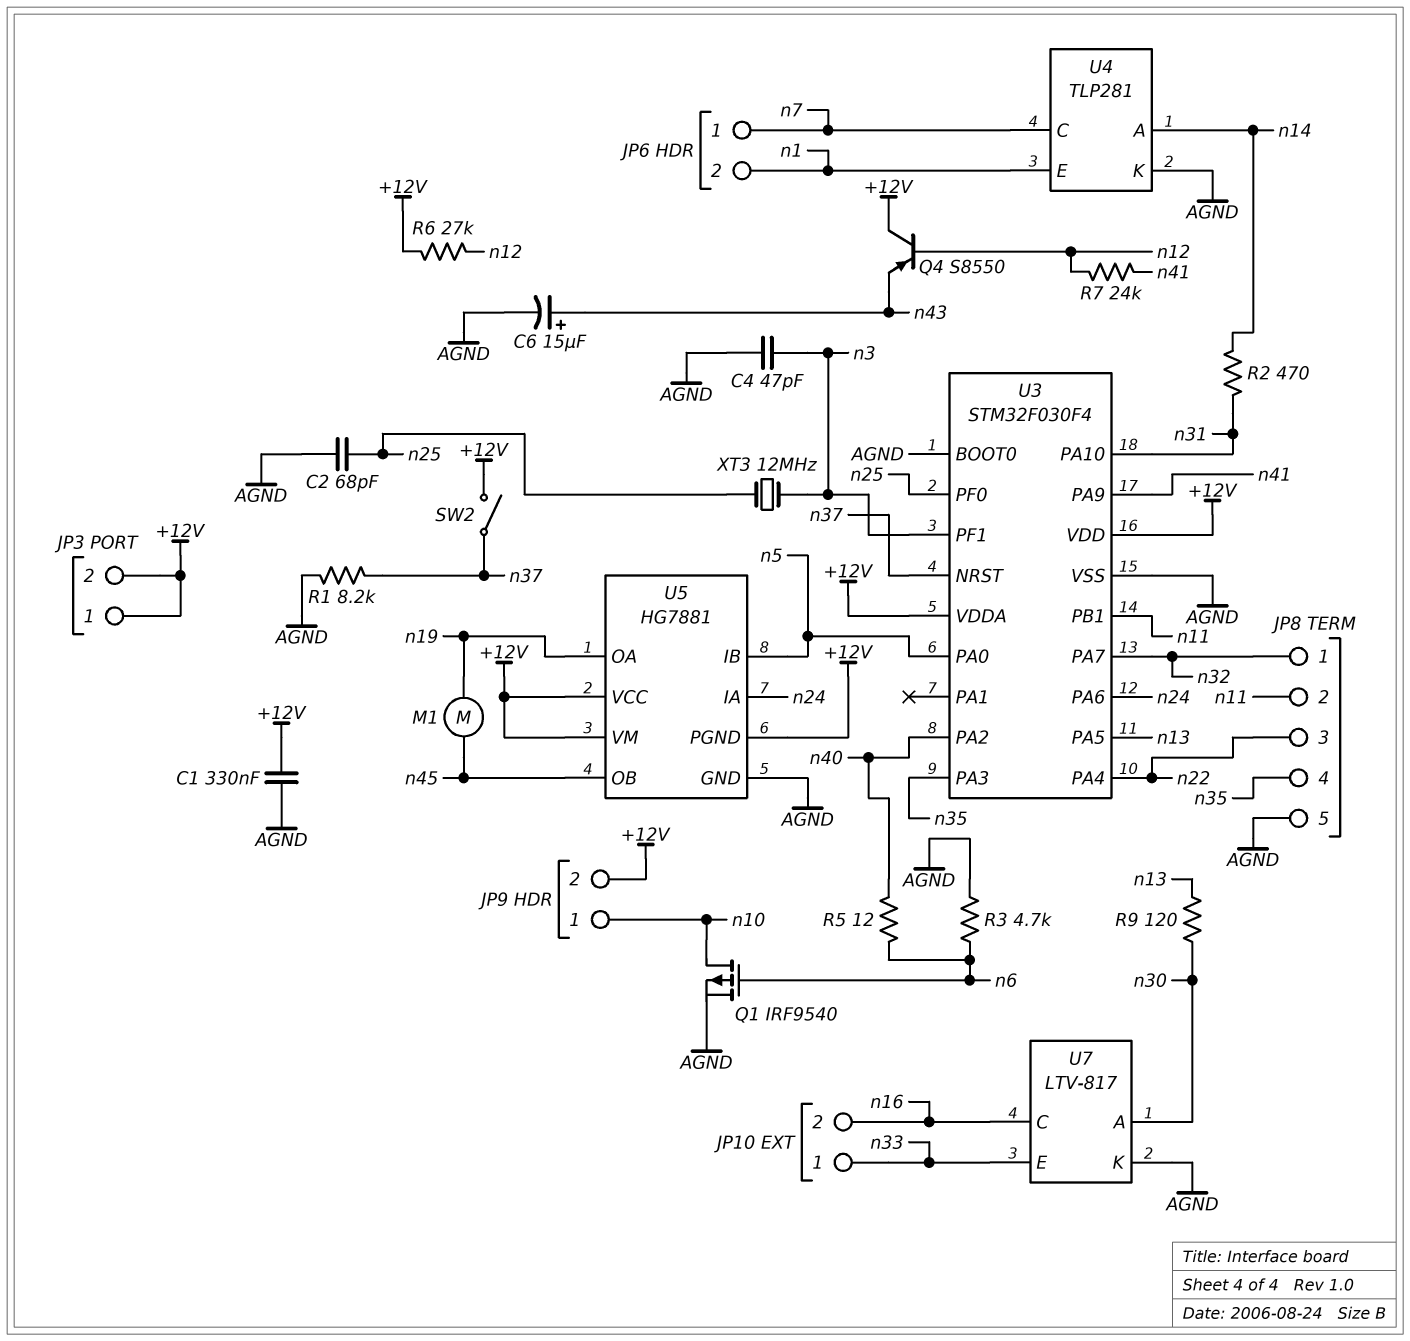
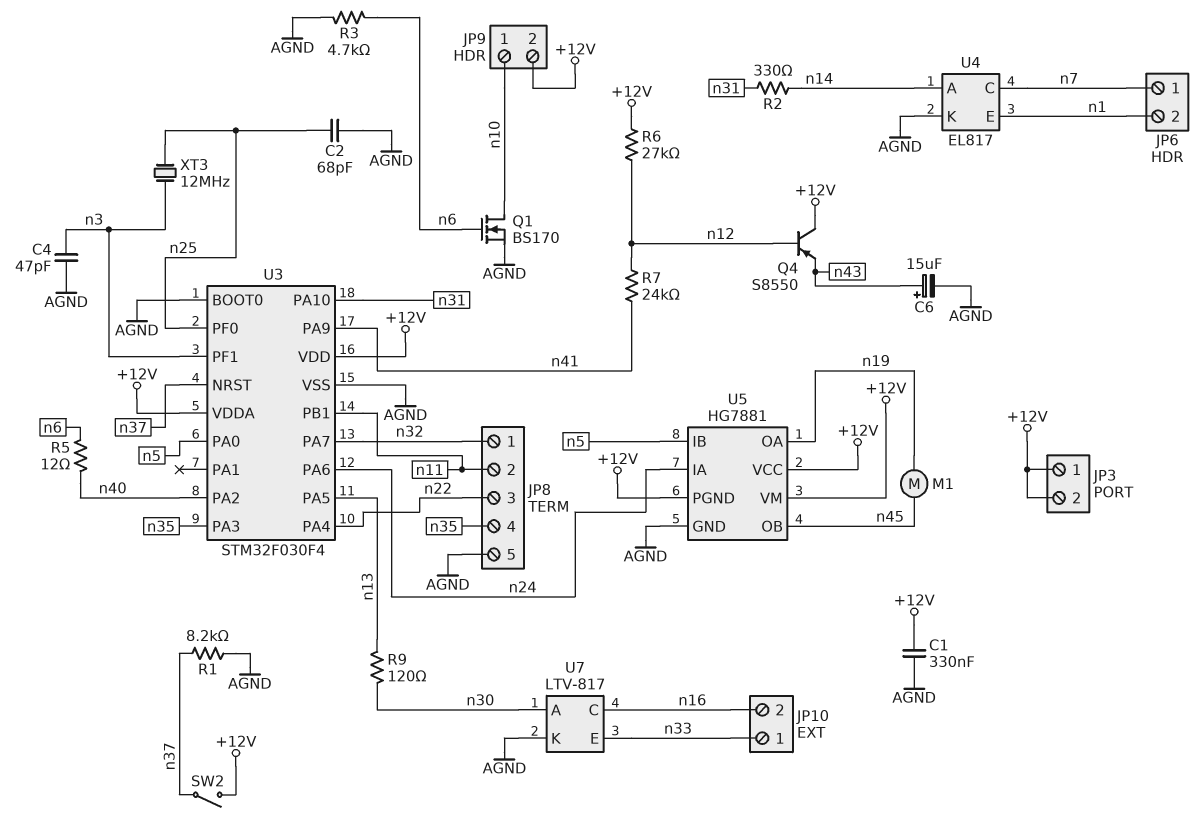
Q1: PMOS IRF9540 (G n6, D n10, S AGND) -> NMOS BS170 (G n6, D n10, S AGND)
R2: 470 (n14, n31) -> 330 (n14, n31)
U4: TLP281 -> EL817

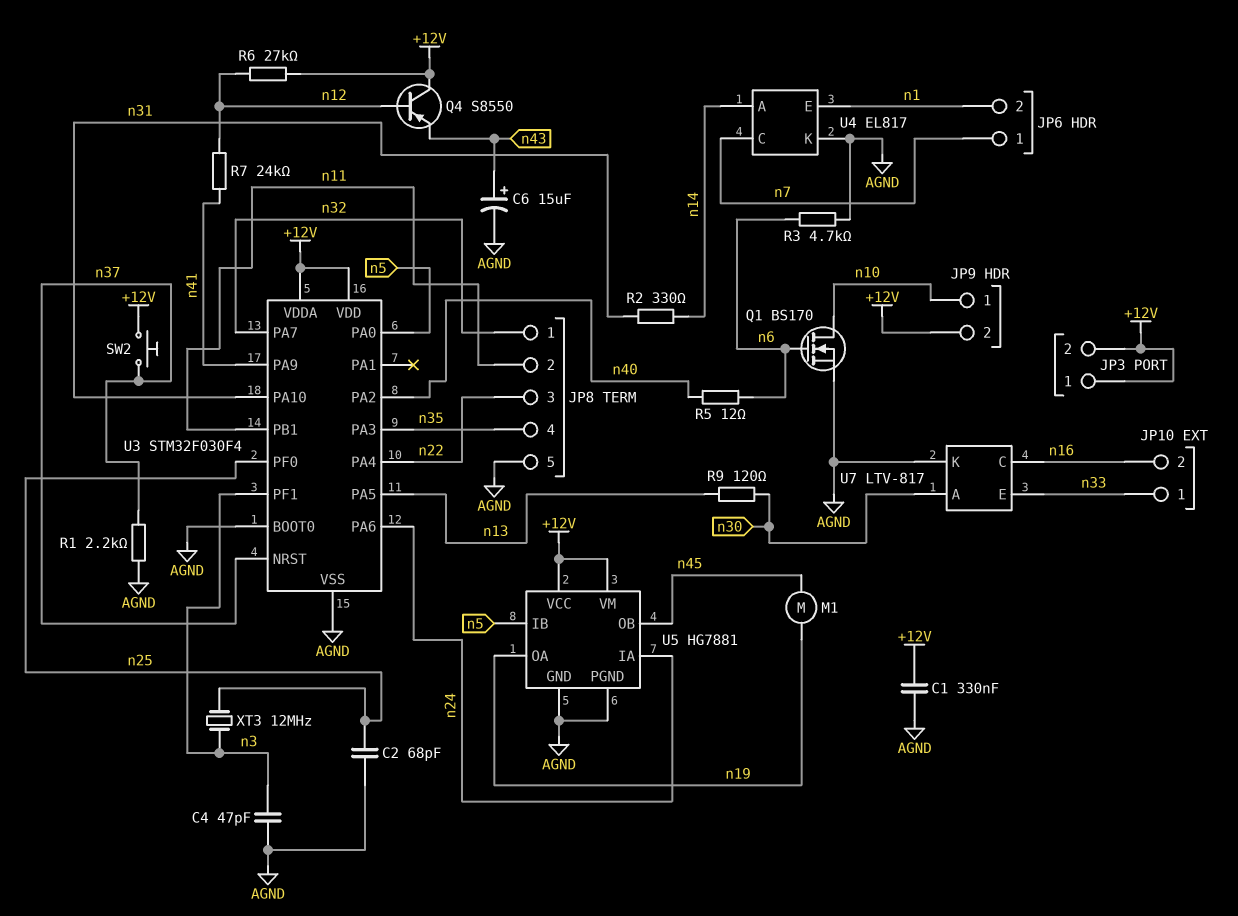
R1: 8.2k (AGND, n37) -> 2.2k (AGND, n37)
SW2: switch (+12V, n37) -> button (+12V, n37)
U5 pin PGND: +12V -> AGND

